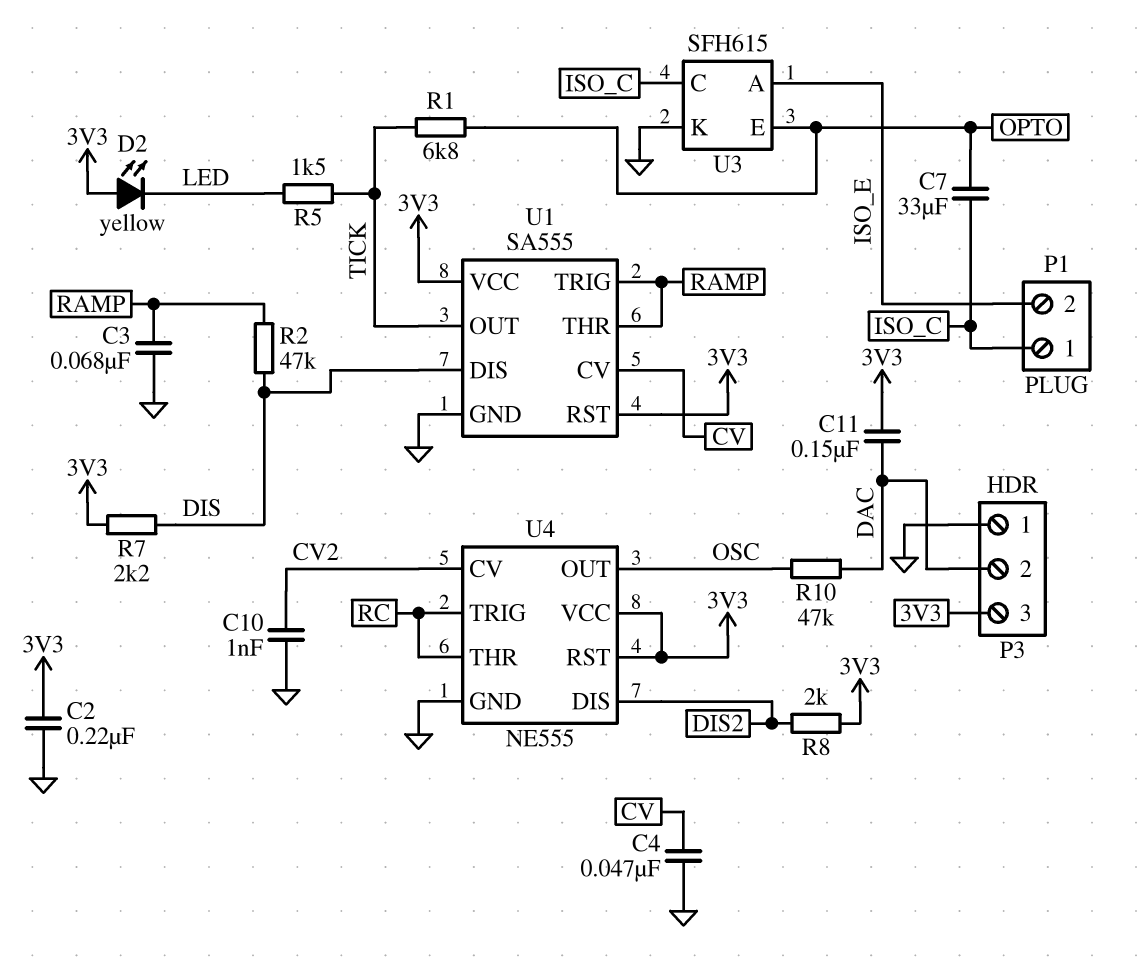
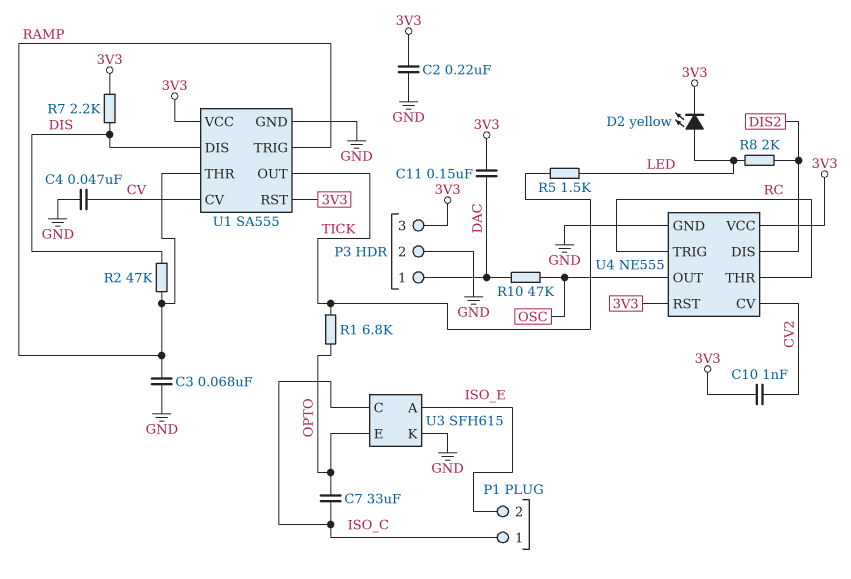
C10: 1nF (CV2, GND) -> 1nF (3V3, CV2)
D2: LED yellow (A 3V3, K LED) -> LED yellow (A LED, K 3V3)
P3 pin 1: GND -> DAC
P3 pin 2: DAC -> GND
R8: 2k (3V3, DIS2) -> 2k (DIS2, LED)

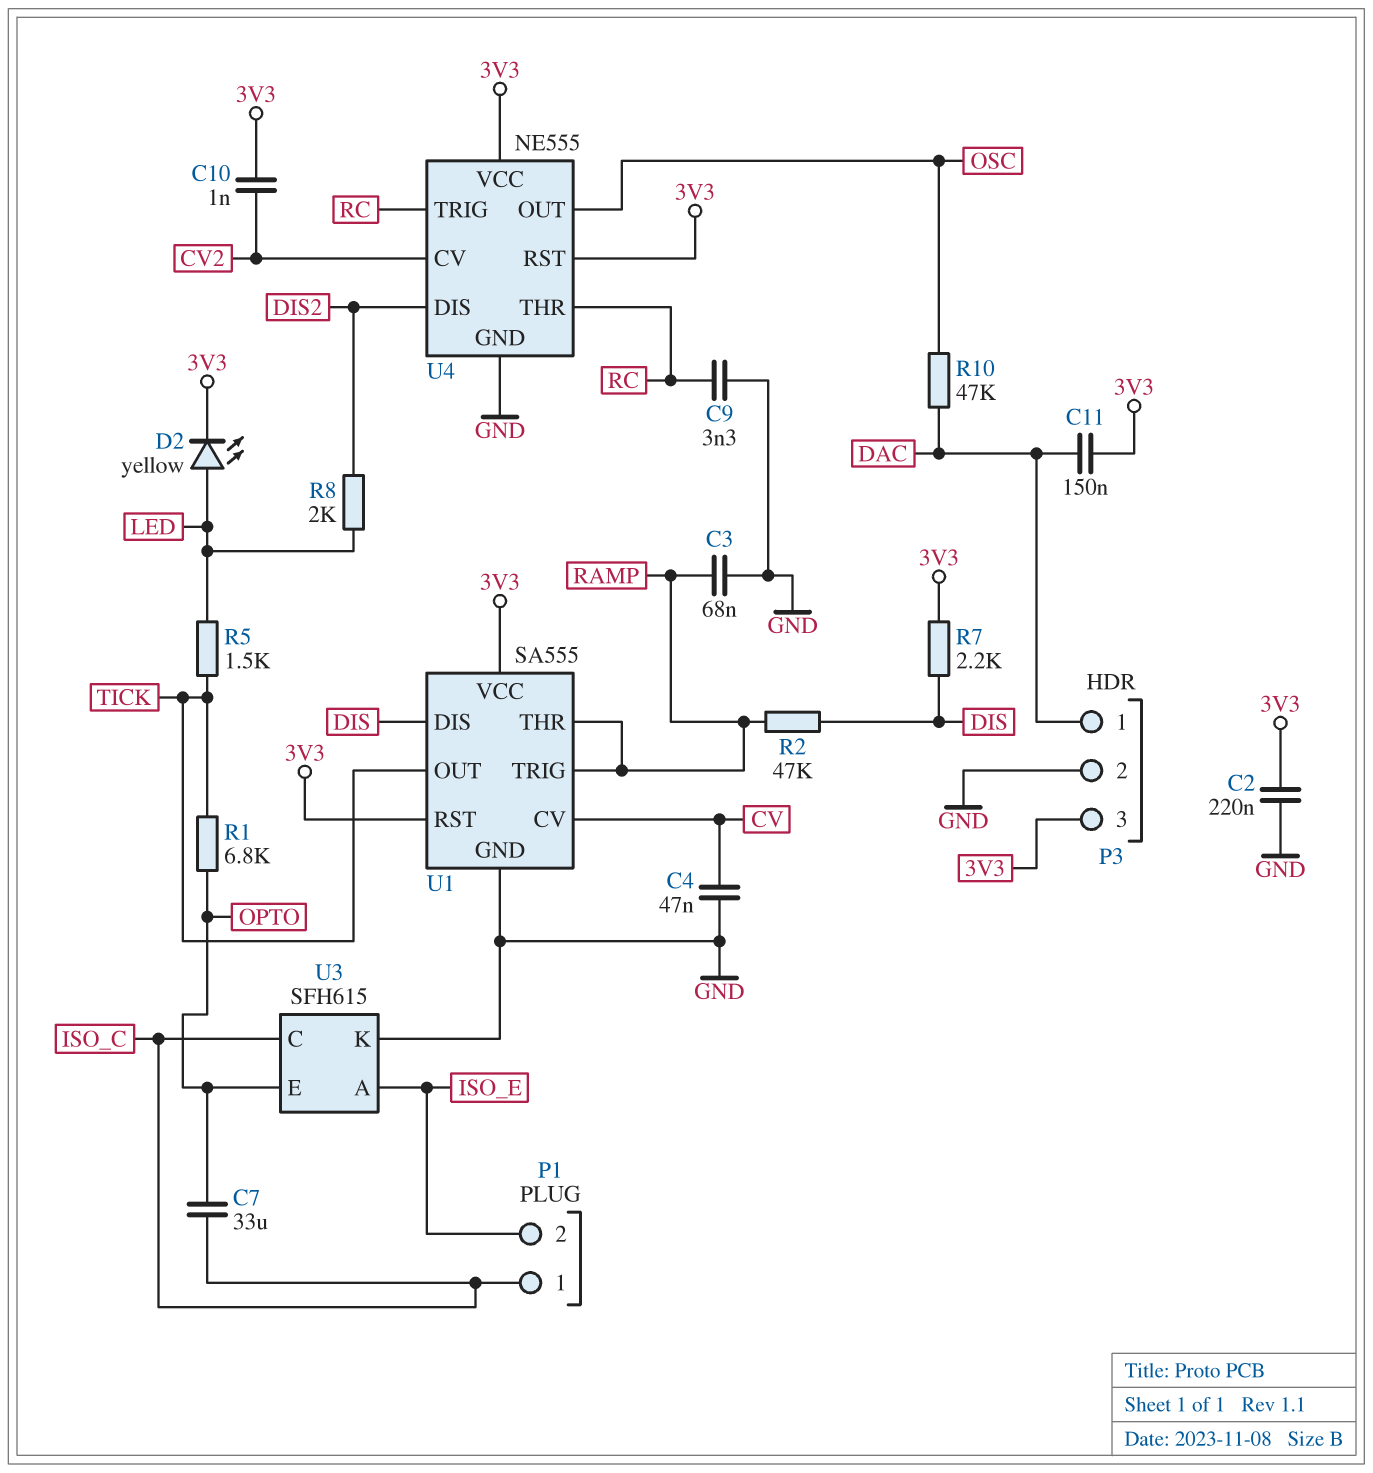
C9: none -> 3.3nF (GND, RC)

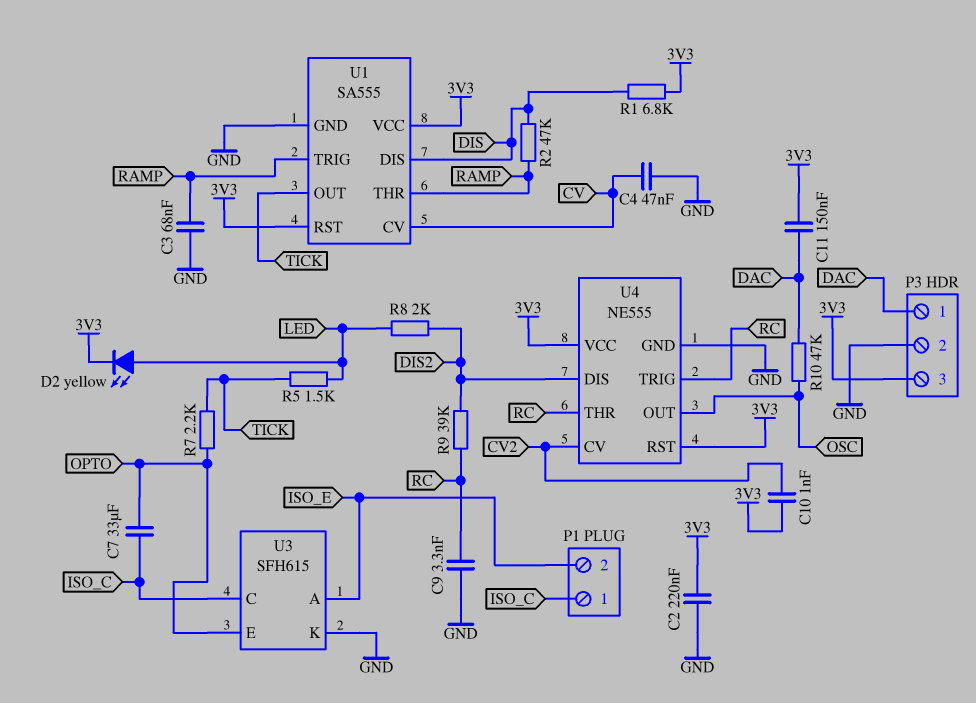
R1: 6.8k (OPTO, TICK) -> 6.8k (3V3, DIS)
R7: 2.2k (3V3, DIS) -> 2.2k (OPTO, TICK)
R9: none -> 39k (DIS2, RC)

